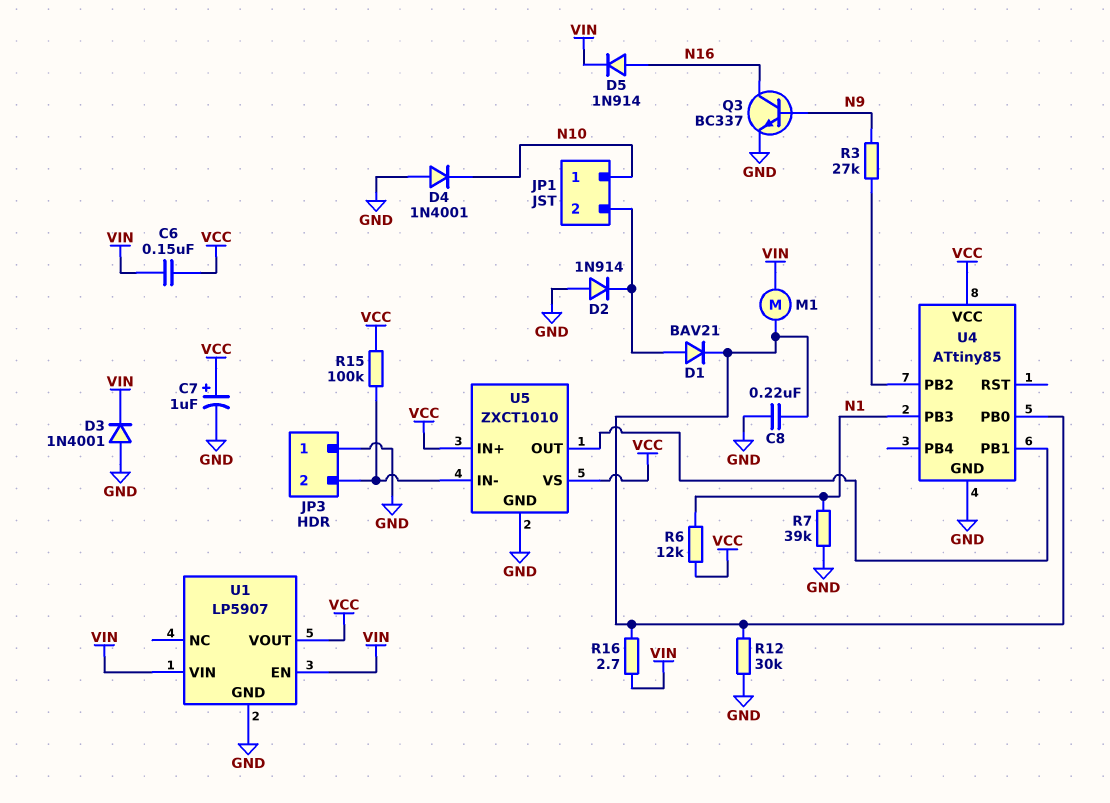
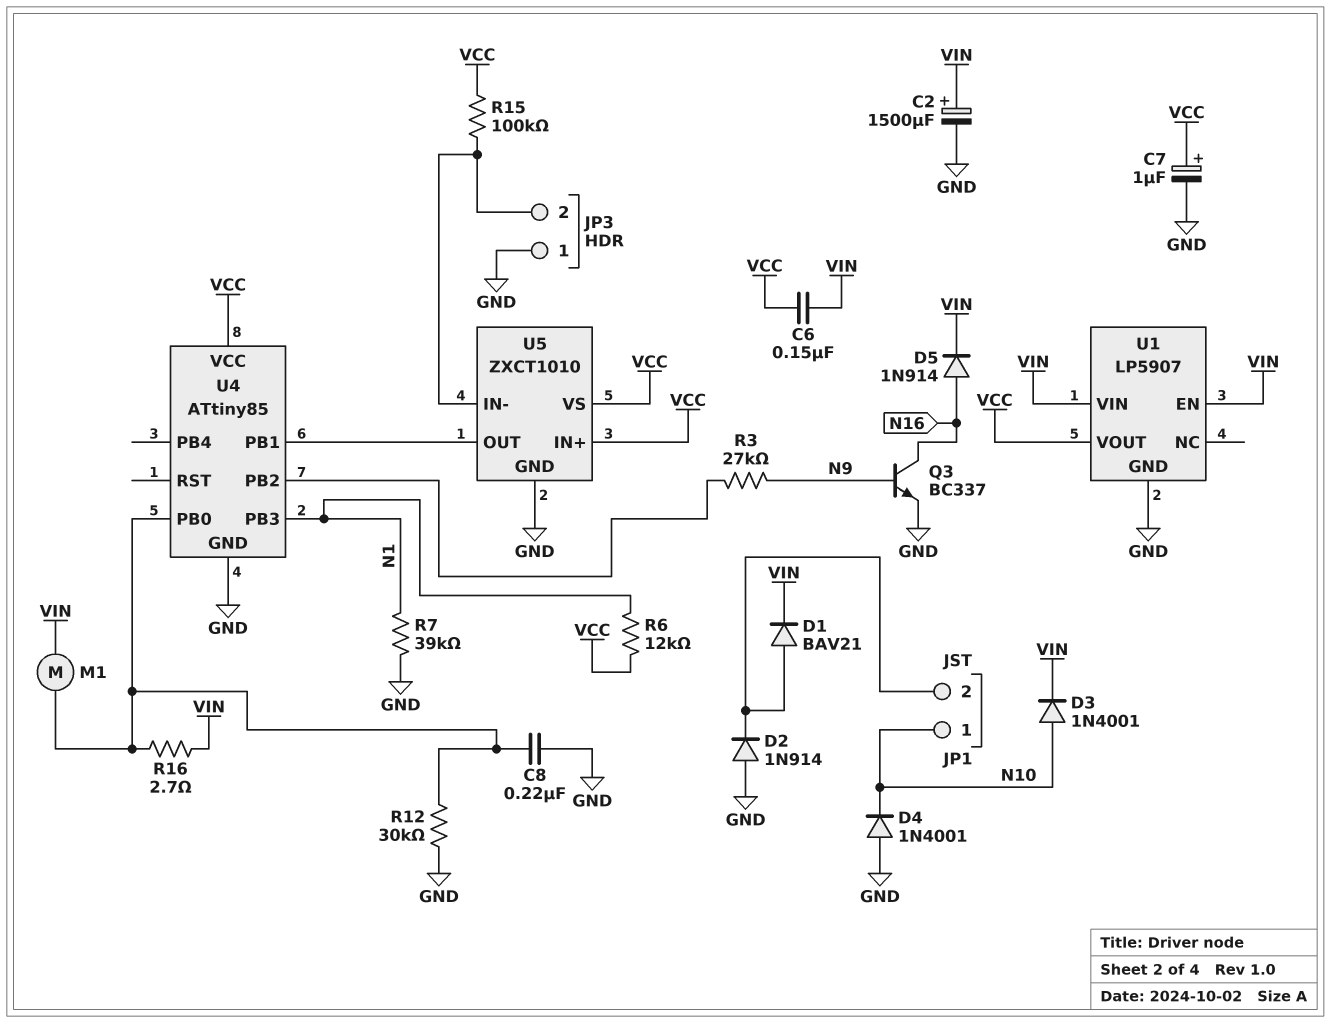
C2: none -> 1500uF (plus VIN, minus GND)
D1: diode BAV21 (A JP1/2, K U4/PB0) -> diode BAV21 (A JP1/2, K VIN)
D3: diode 1N4001 (A GND, K VIN) -> diode 1N4001 (A N10, K VIN)

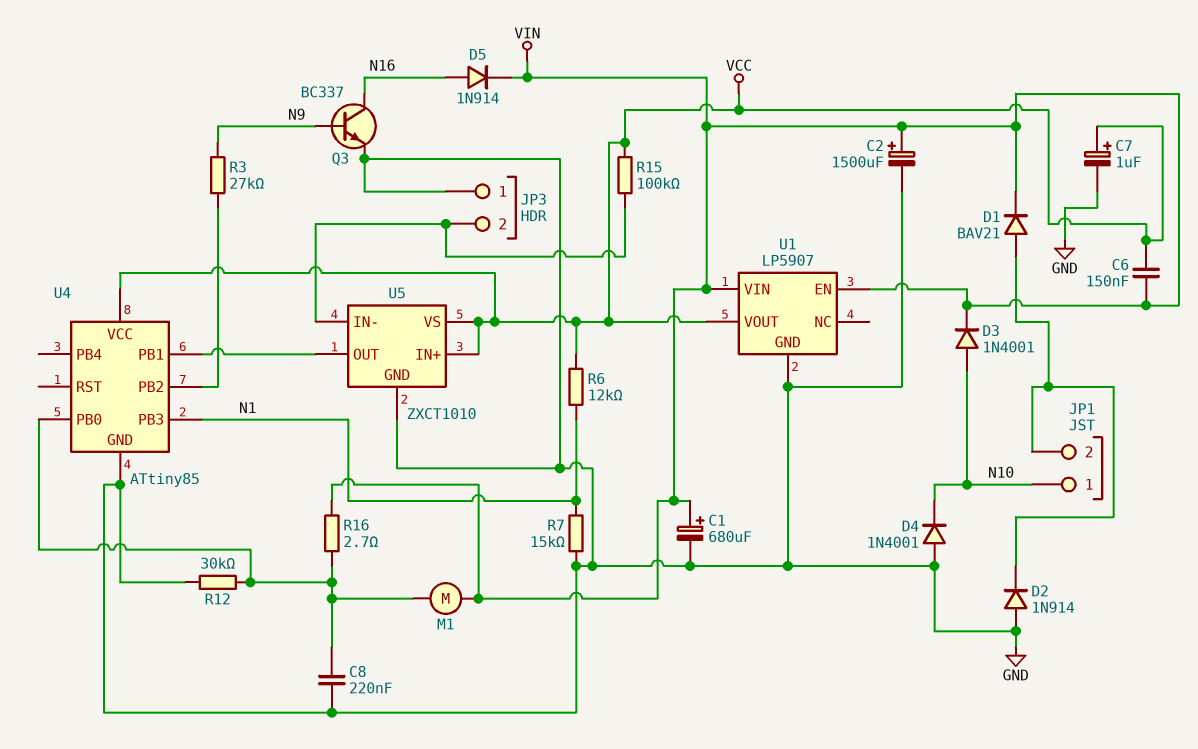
C1: none -> 680uF (plus VIN, minus GND)
R7: 39k (GND, N1) -> 15k (GND, N1)

